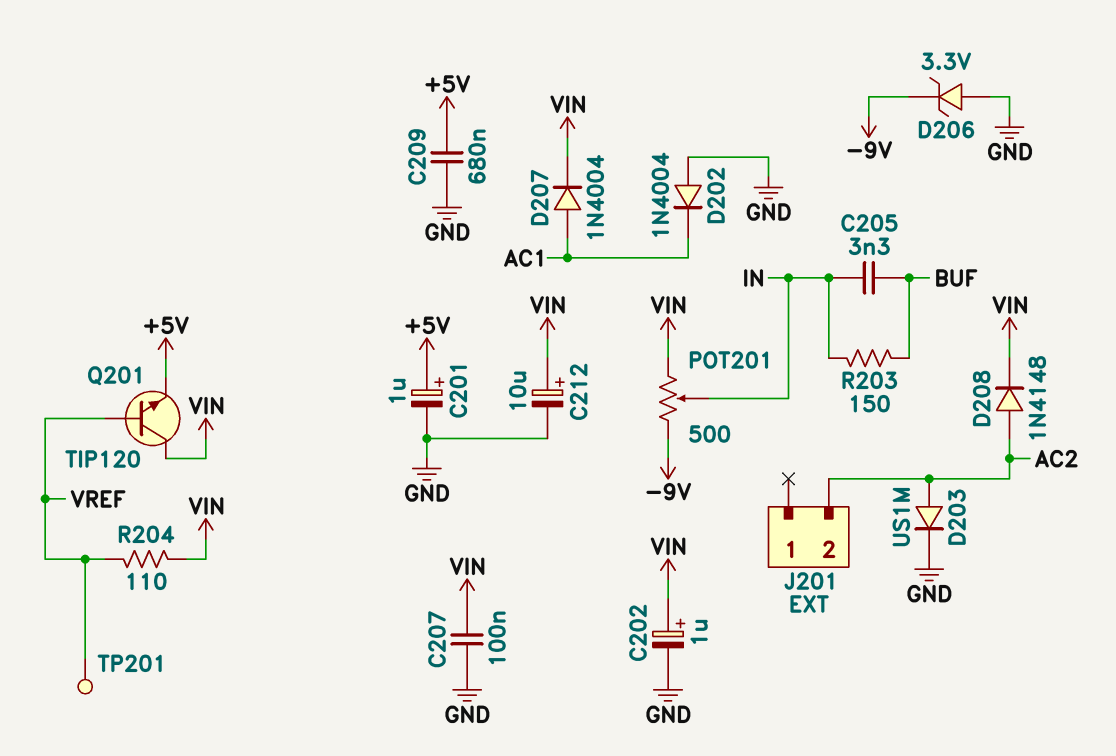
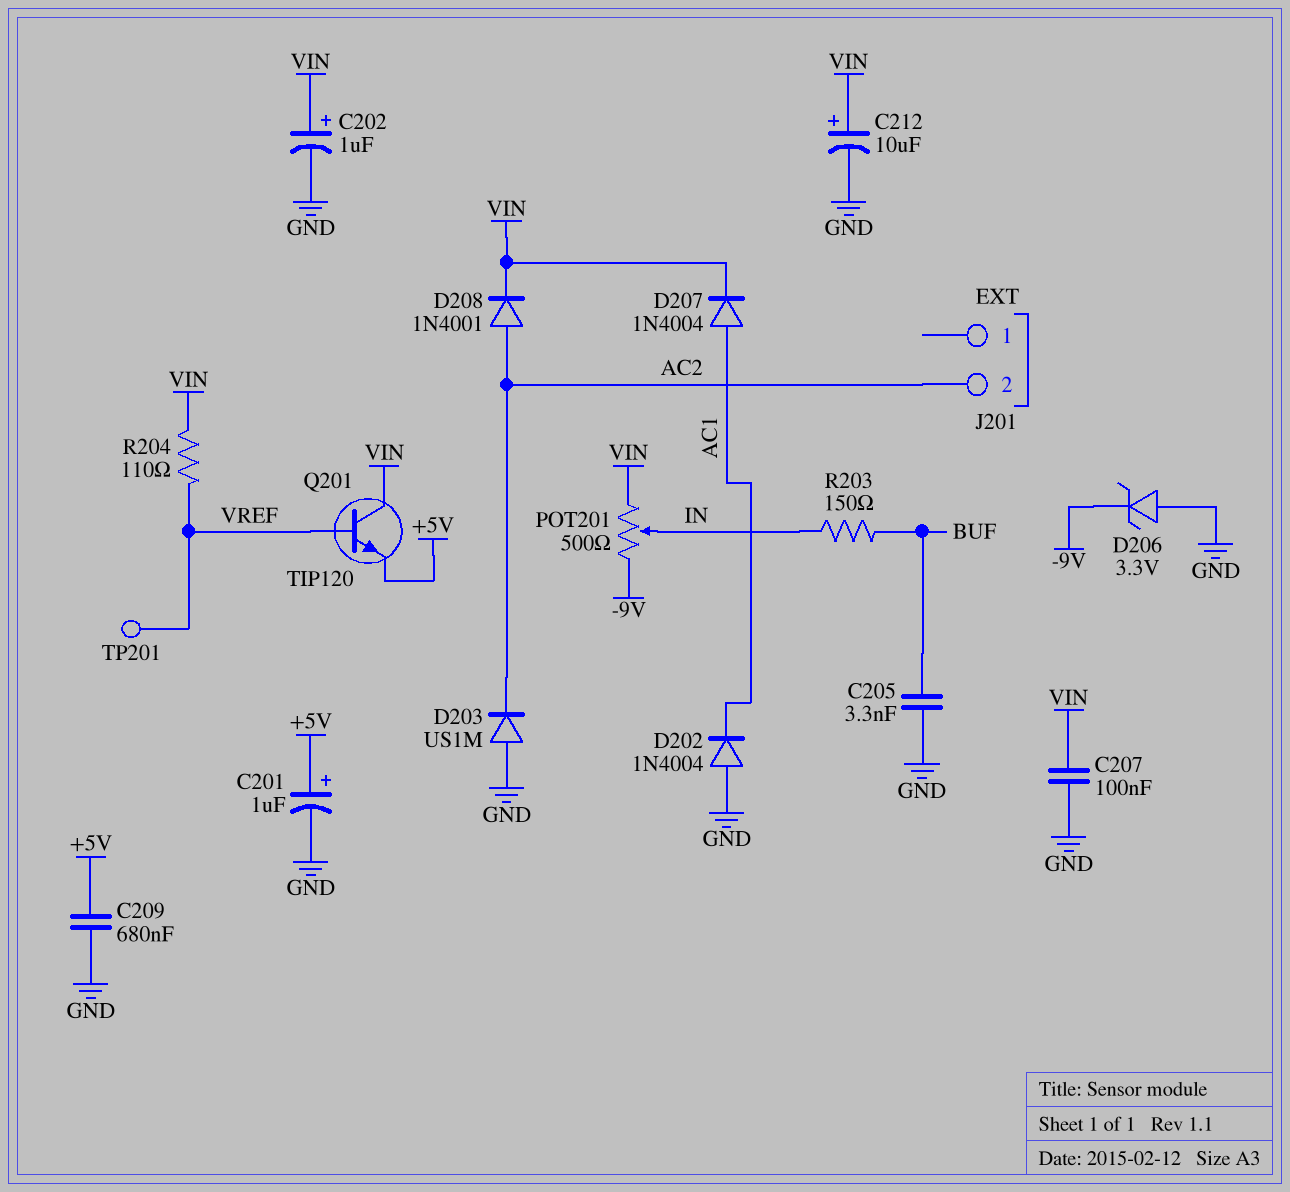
C205: 3.3nF (BUF, IN) -> 3.3nF (BUF, GND)
D203: diode US1M (A AC2, K GND) -> diode US1M (A GND, K AC2)
D208: diode 1N4148 (A AC2, K VIN) -> diode 1N4001 (A AC2, K VIN)

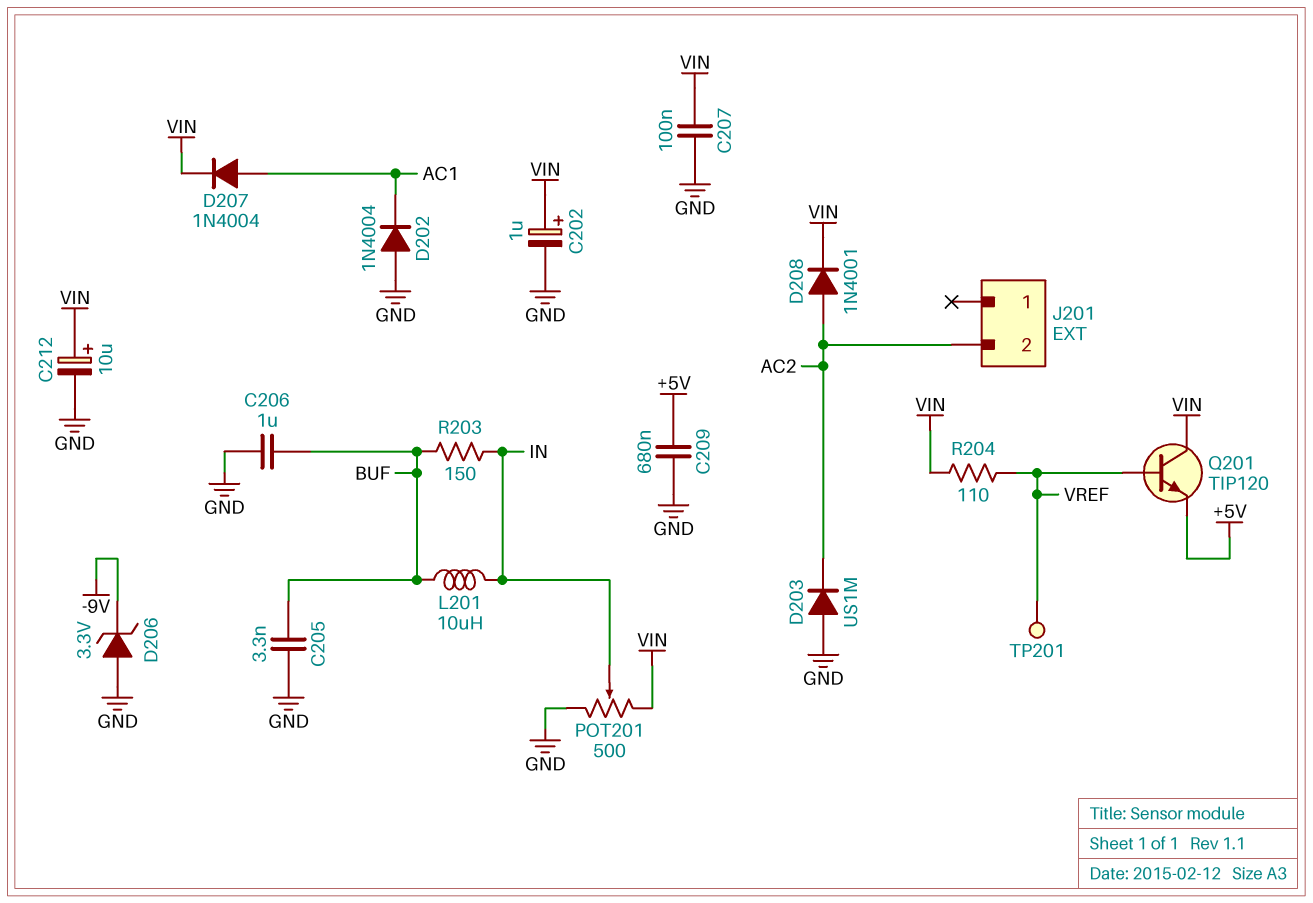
C201: 1uF (plus +5V, minus GND) -> none
C206: none -> 1uF (BUF, GND)
L201: none -> 10uH (BUF, IN)
POT201: 500 (-9V, VIN, wiper IN) -> 500 (GND, VIN, wiper IN)

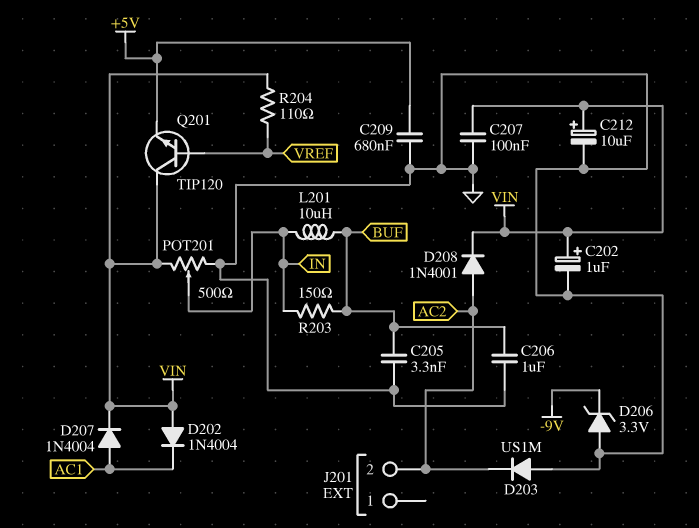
D202: diode 1N4004 (A GND, K AC1) -> diode 1N4004 (A VIN, K AC1)
TP201: test point (VREF) -> none

